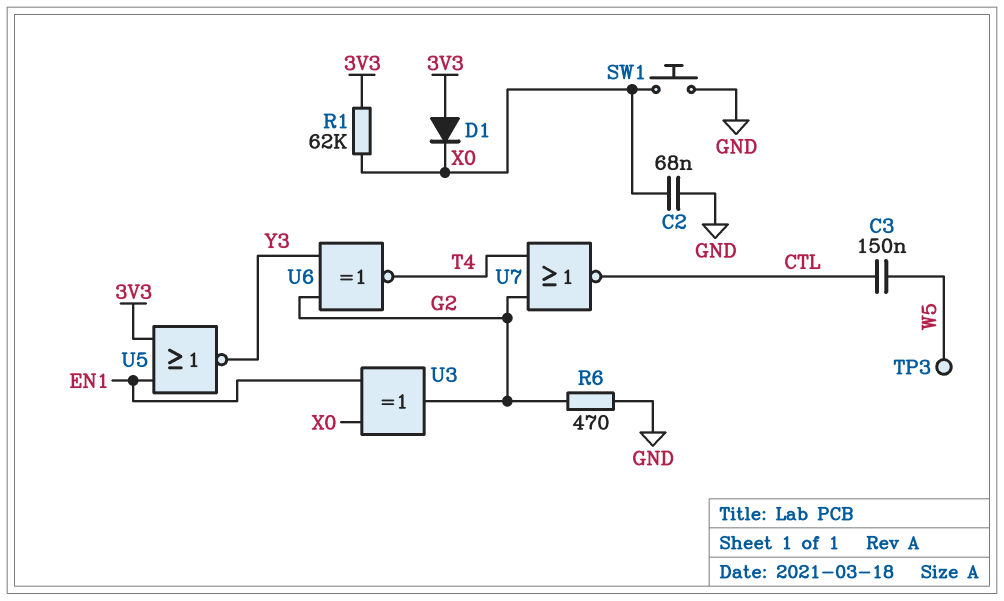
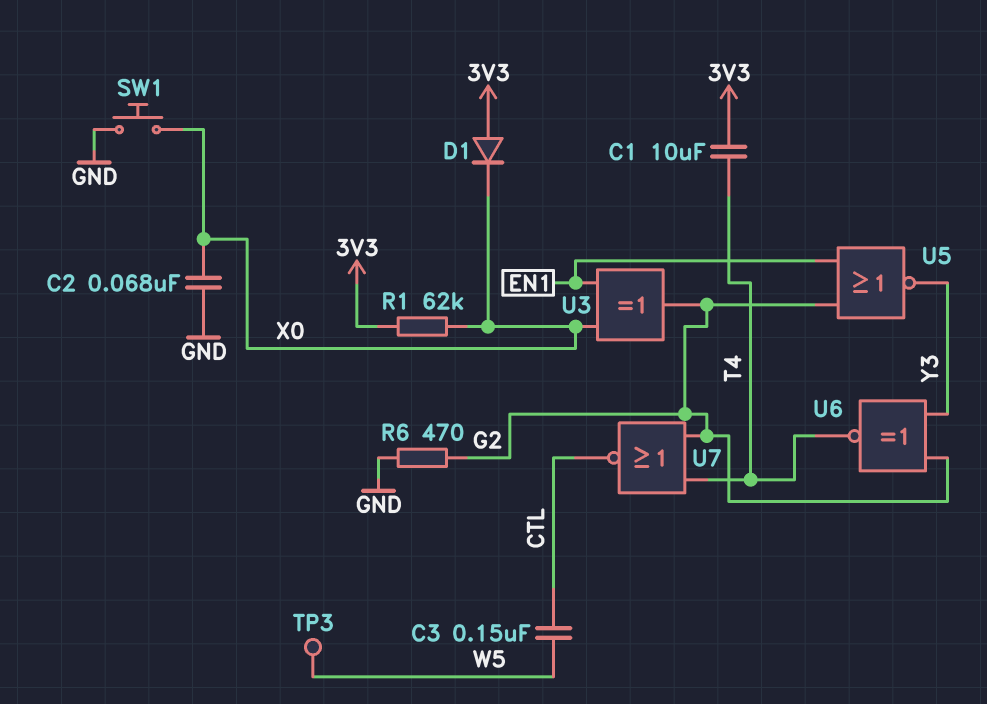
C1: none -> 10uF (3V3, T4)
U5: NOR (in 3V3, in EN1, out Y3) -> NOR (in EN1, in G2, out Y3)

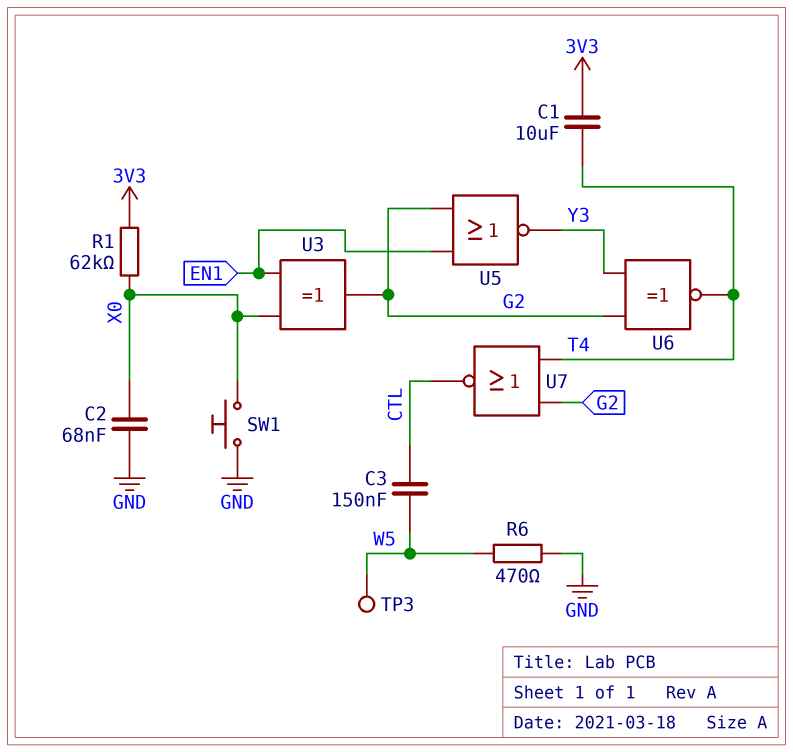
D1: diode (A 3V3, K X0) -> none
R6: 470 (G2, GND) -> 470 (GND, W5)

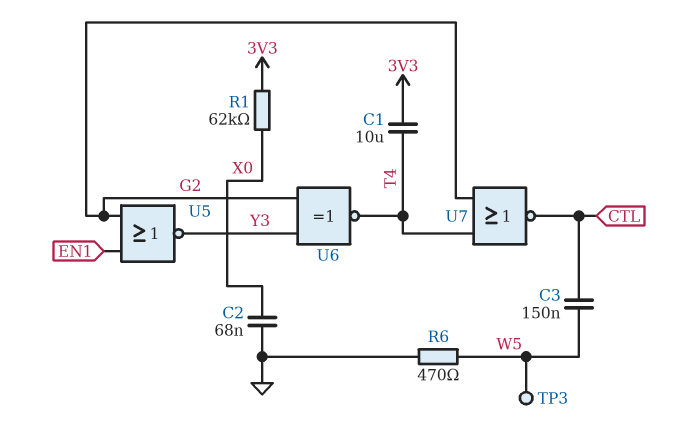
SW1: button (GND, X0) -> none
U3: XOR (in EN1, in X0, out G2) -> none

